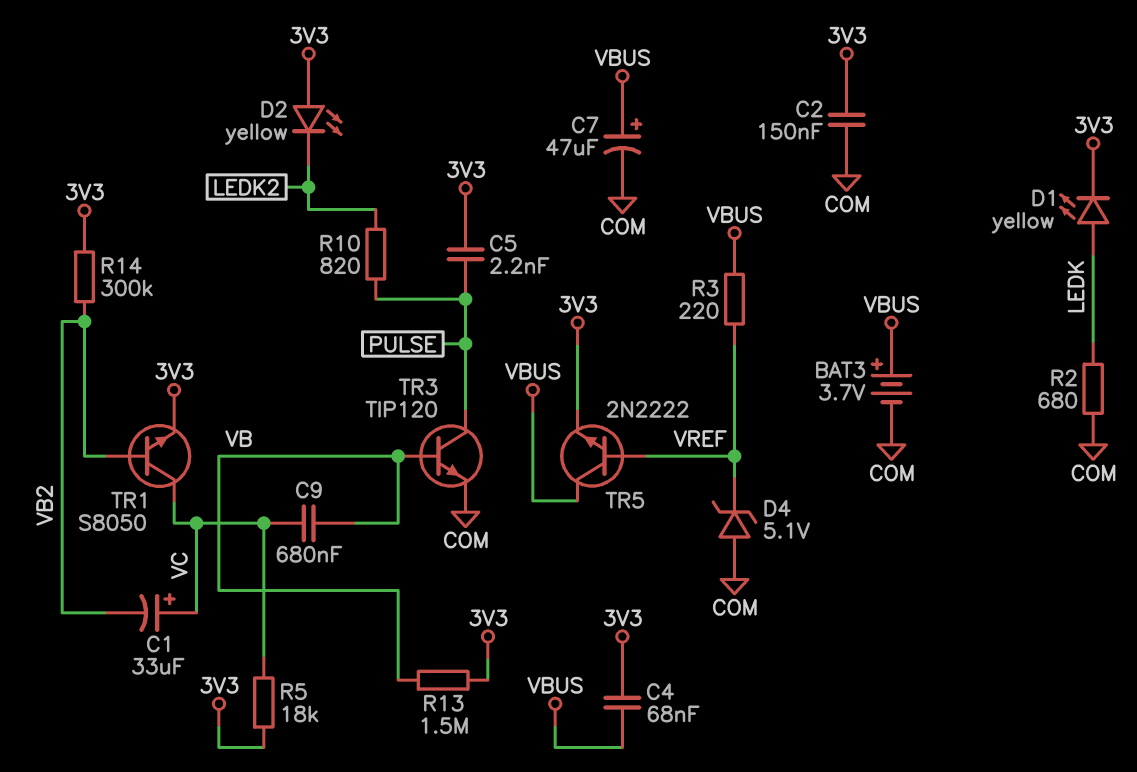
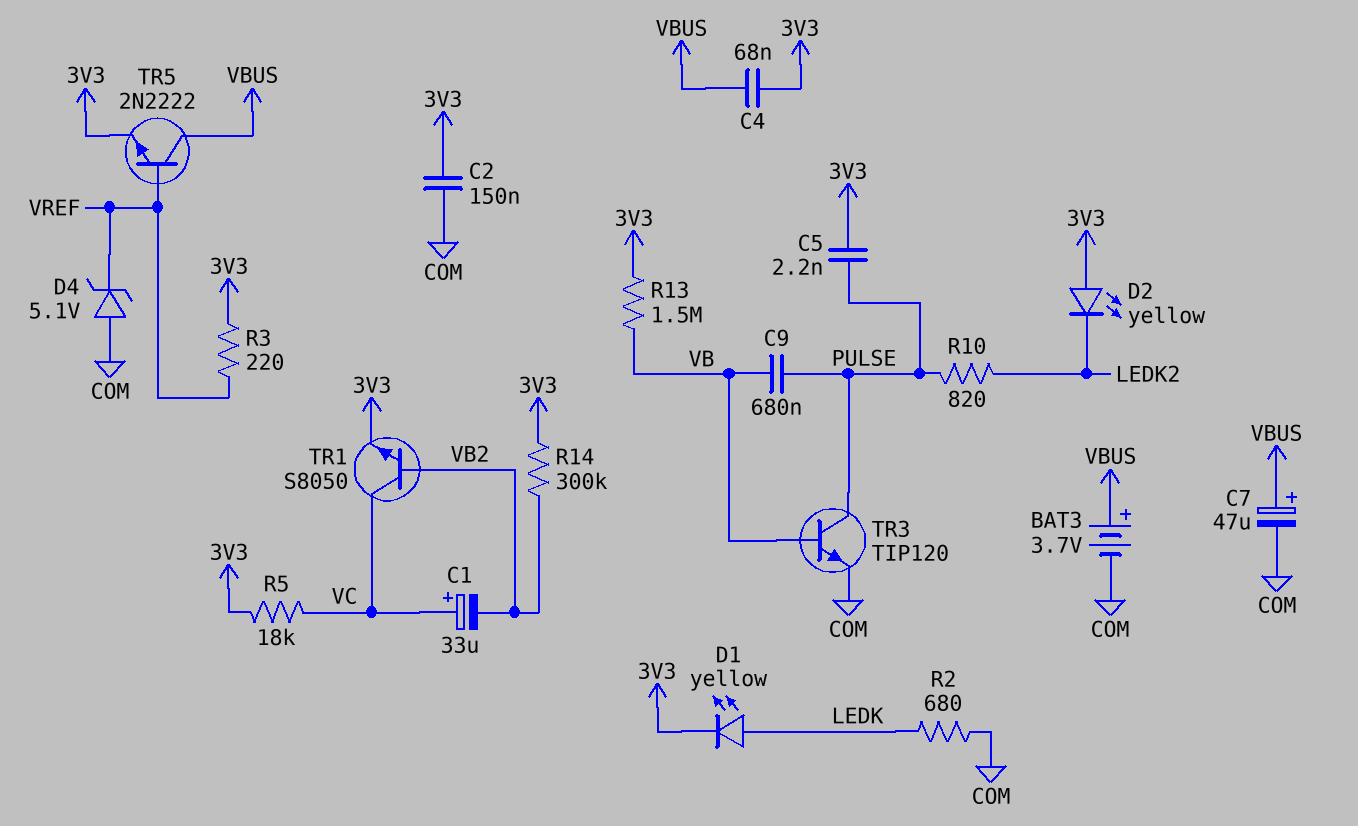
C9: 680nF (VB, VC) -> 680nF (PULSE, VB)
R3: 220 (VBUS, VREF) -> 220 (3V3, VREF)

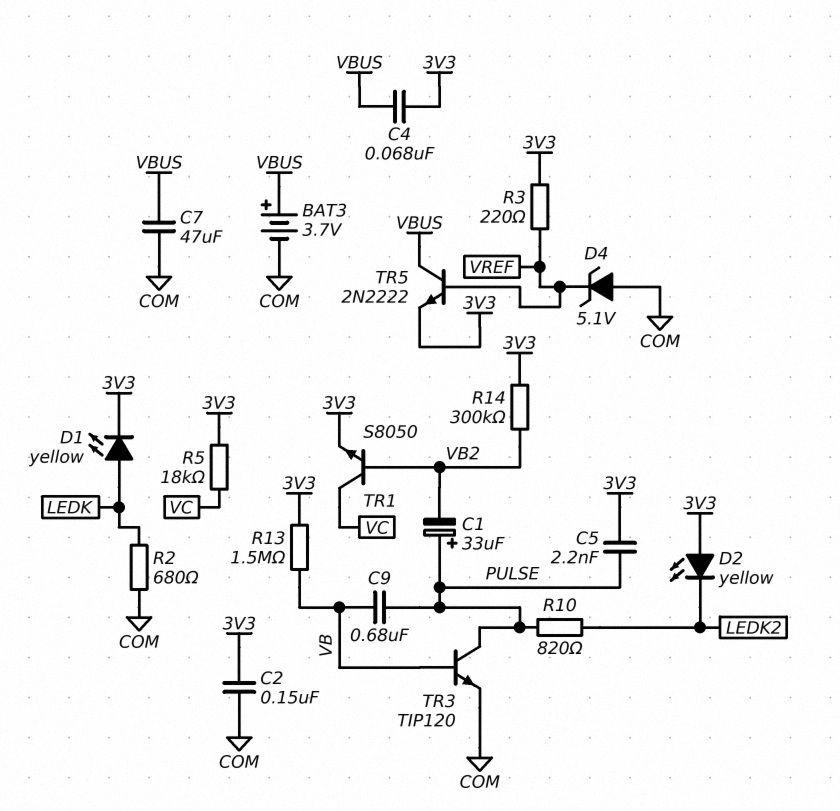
C1: 33uF (plus VC, minus VB2) -> 33uF (plus PULSE, minus VB2)
C7: 47uF (plus VBUS, minus COM) -> 47uF (COM, VBUS)

